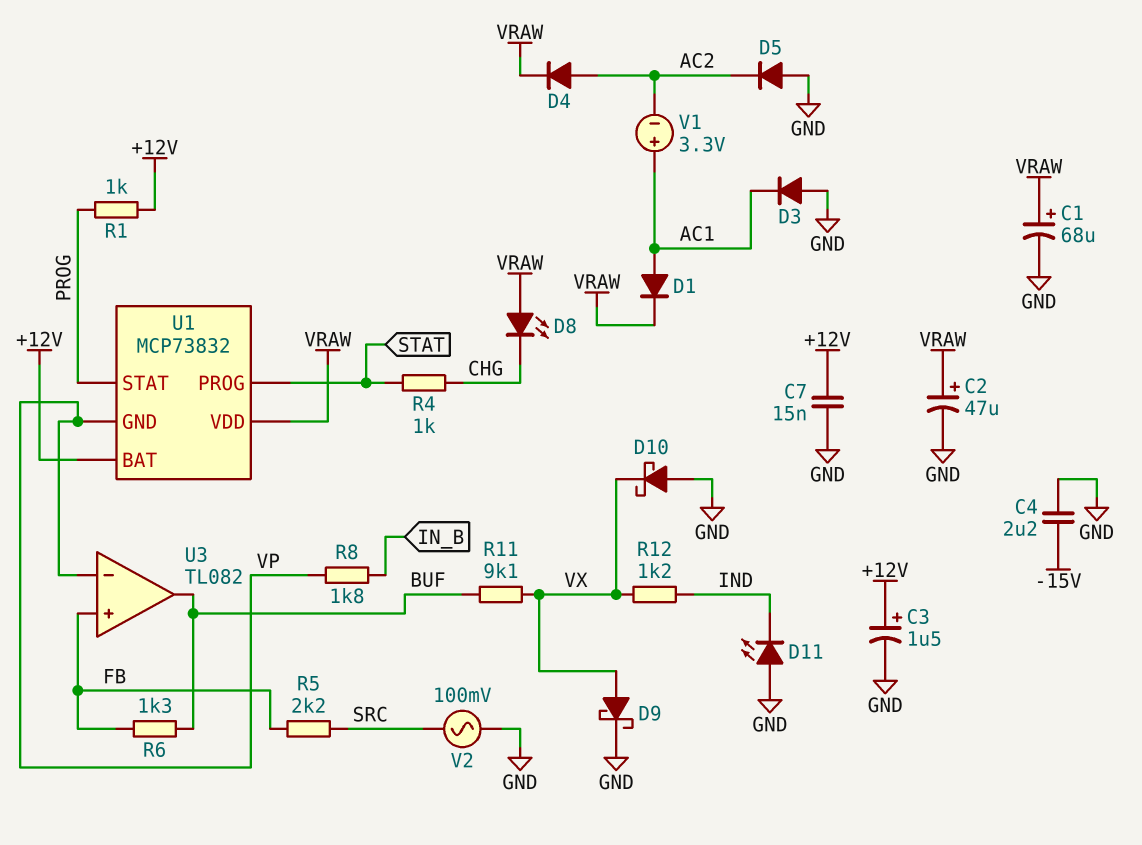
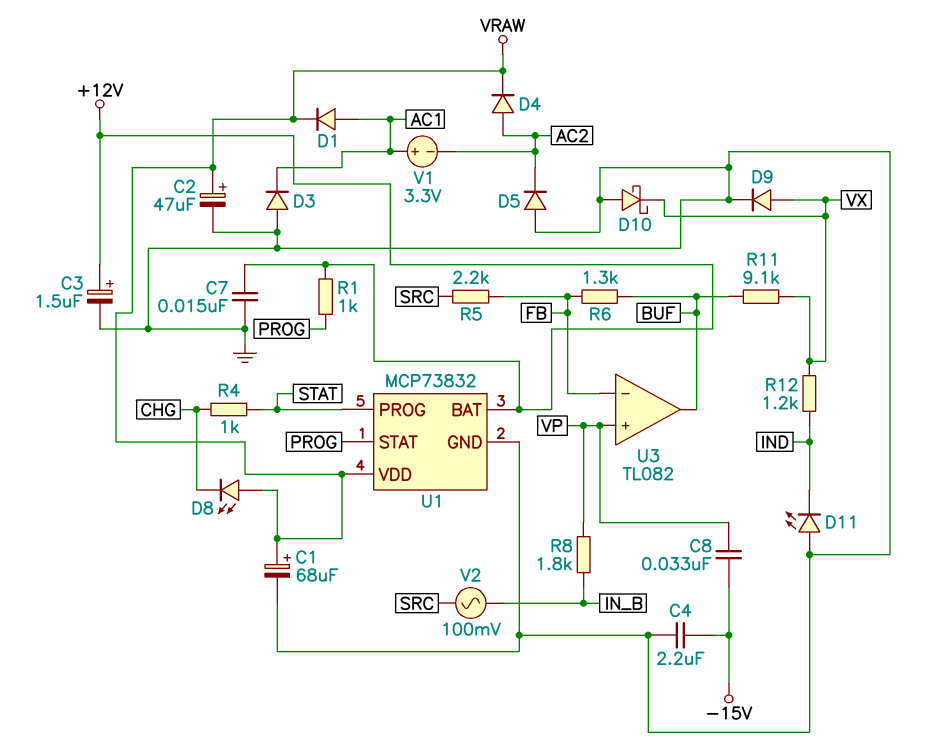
C8: none -> 33nF (-15V, VP)
D9: schottky (A VX, K GND) -> diode (A VX, K GND)
U1 pin GND: VP -> GND
U3 pin in+: FB -> VP
U3 pin in-: VP -> FB
V2: AC 100mV (GND, SRC) -> AC 100mV (IN_B, SRC)

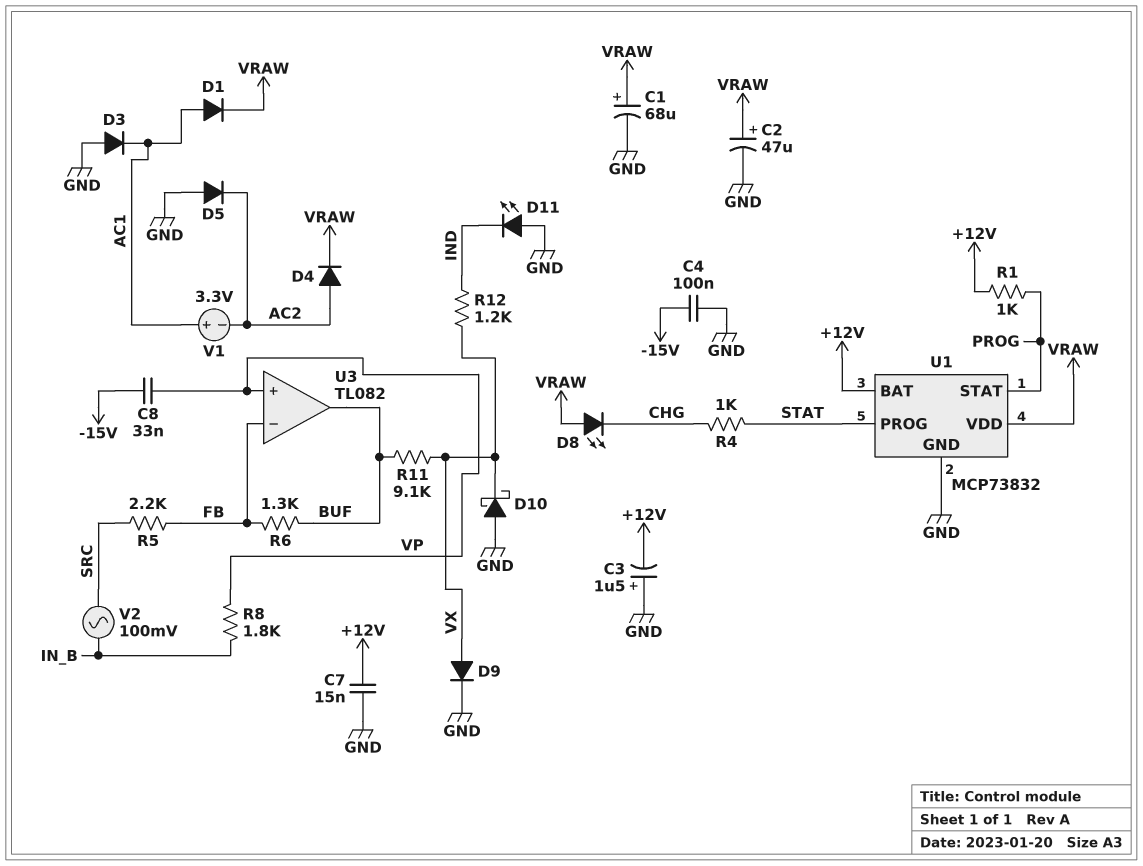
C3: 1.5uF (plus +12V, minus GND) -> 1.5uF (plus GND, minus +12V)
C4: 2.2uF (-15V, GND) -> 100nF (-15V, GND)

